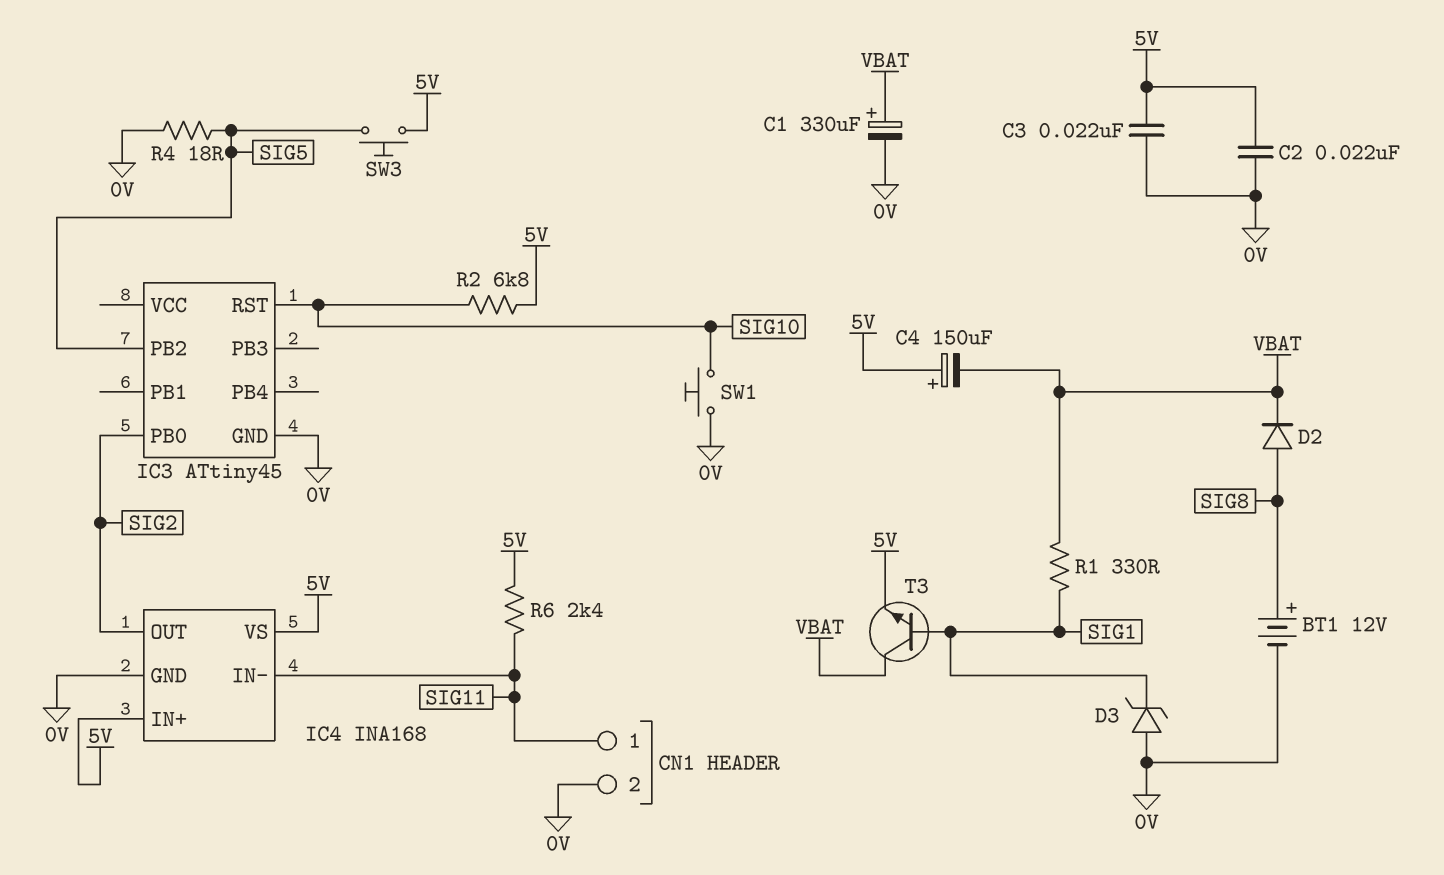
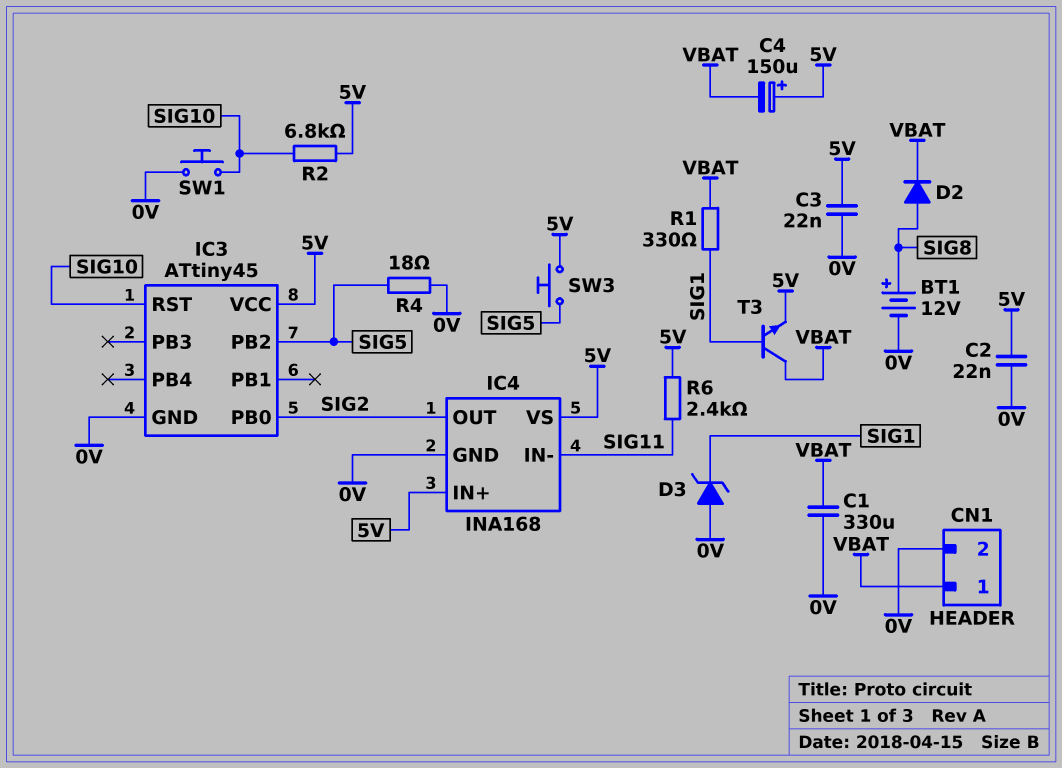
C1: 330uF (plus VBAT, minus 0V) -> 330uF (0V, VBAT)
CN1 pin 1: SIG11 -> VBAT
IC3 pin VCC: none -> 5V

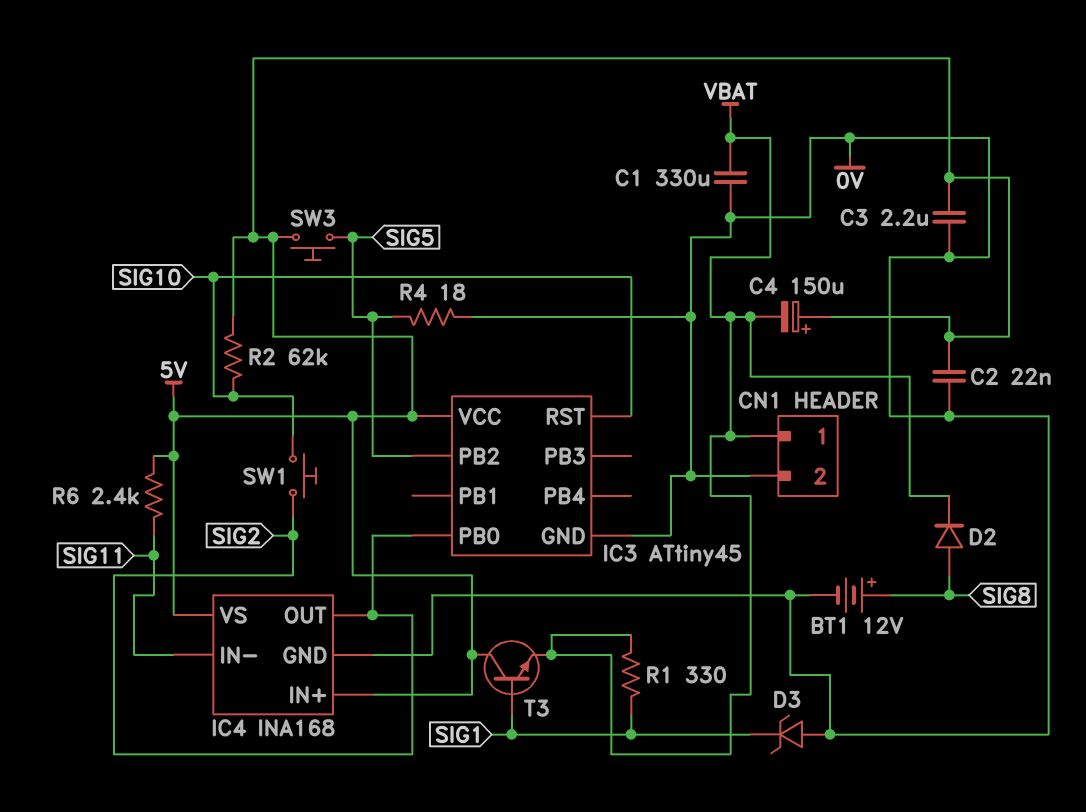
C3: 22nF (0V, 5V) -> 2.2uF (0V, 5V)
R2: 6.8k (5V, SIG10) -> 62k (5V, SIG10)
SW1: button (0V, SIG10) -> button (SIG2, SIG10)
T3: NPN (B SIG1, C VBAT, E 5V) -> NPN (B SIG1, C 5V, E VBAT)

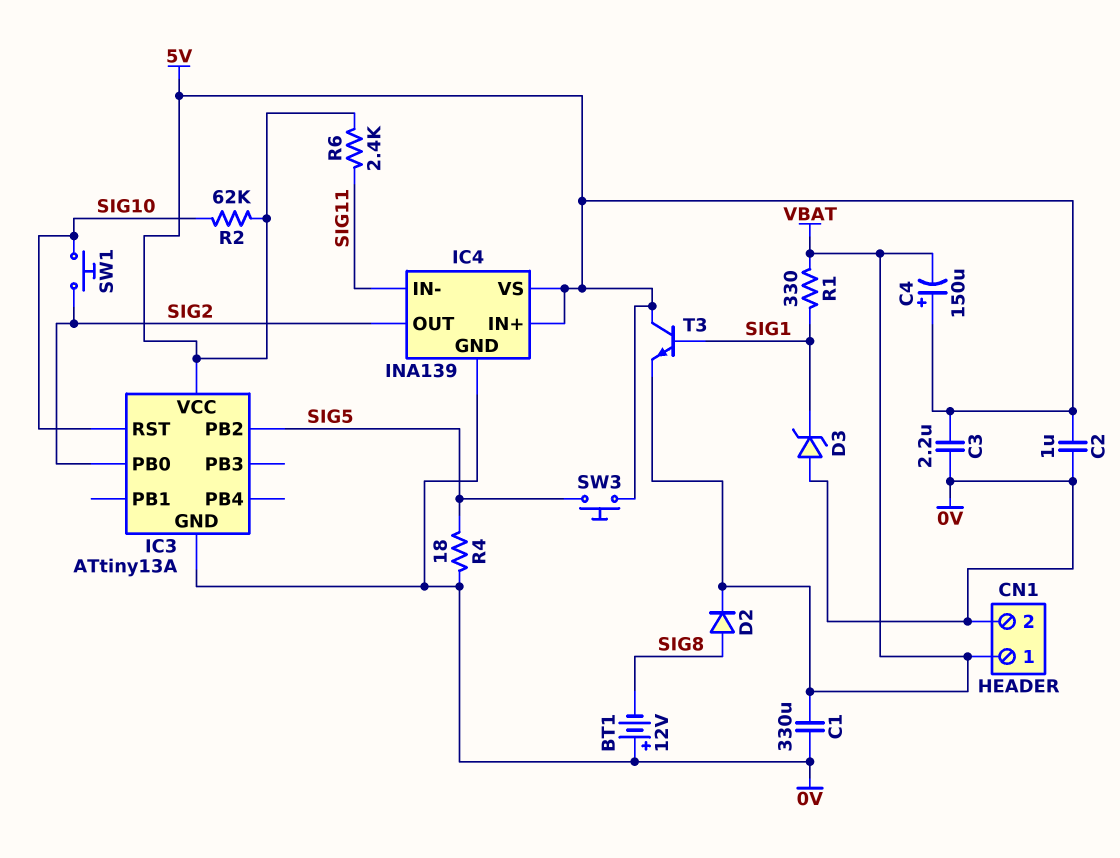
BT1: 12V (plus SIG8, minus 0V) -> 12V (plus 0V, minus SIG8)
C2: 22nF (0V, 5V) -> 1uF (0V, 5V)
IC3: ATtiny45 -> ATtiny13A
IC4: INA168 -> INA139

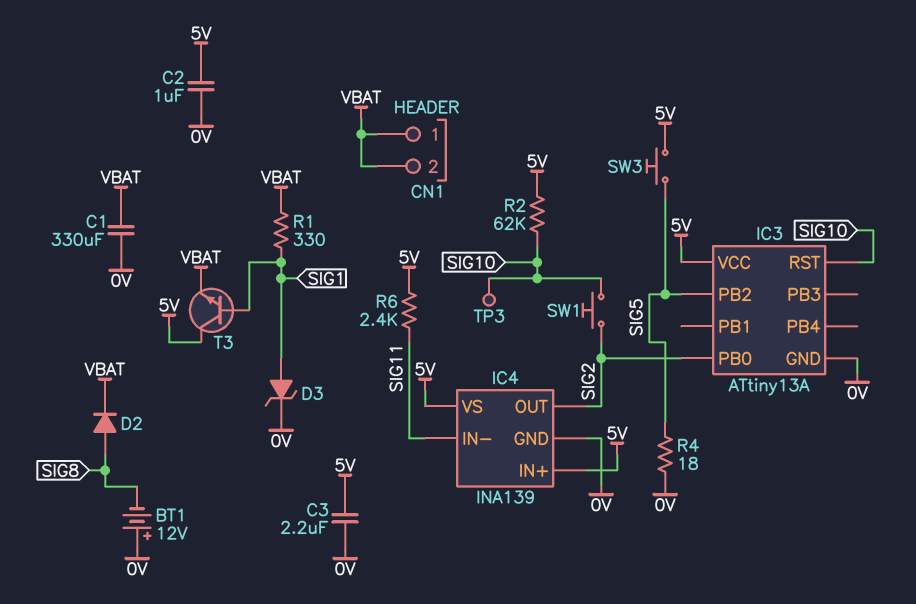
C4: 150uF (plus 5V, minus VBAT) -> none
CN1 pin 2: 0V -> VBAT
D3: zener (A 0V, K SIG1) -> zener (A SIG1, K 0V)
TP3: none -> test point (SIG10)

